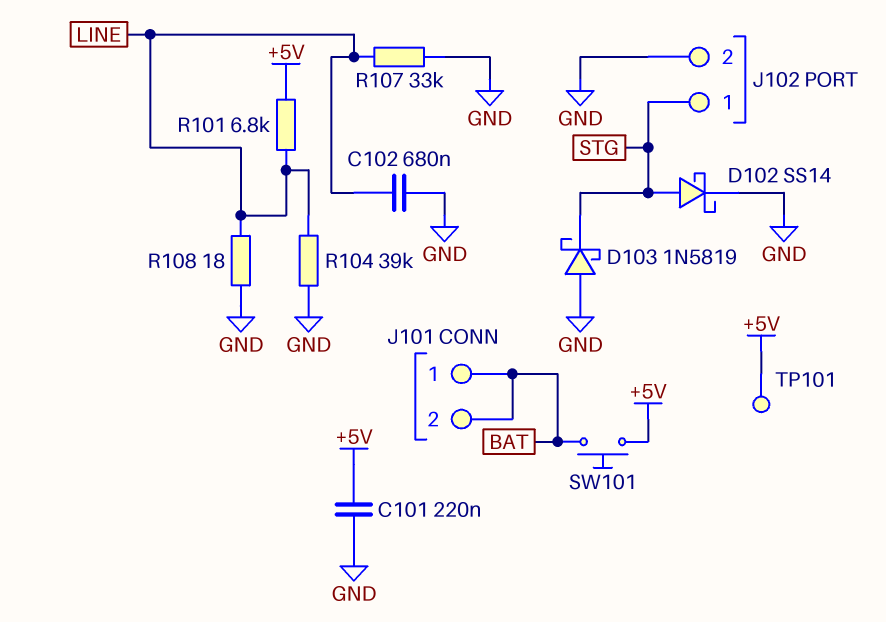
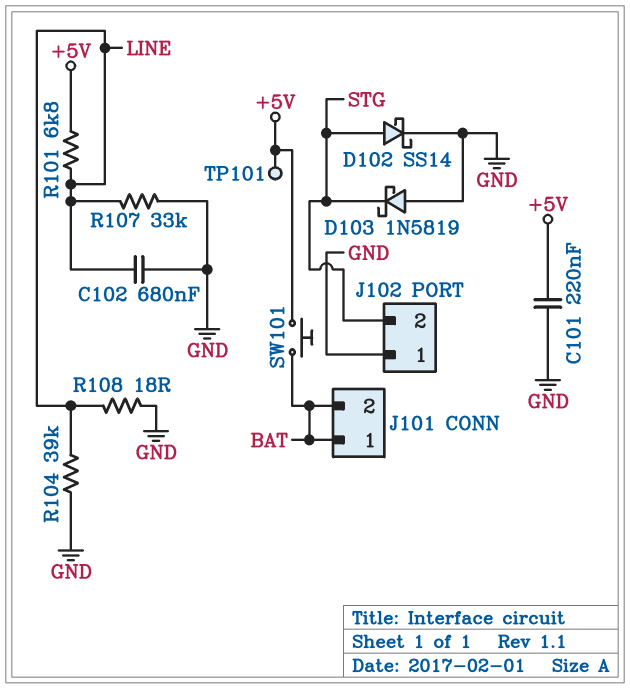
J102 pin 1: STG -> GND
J102 pin 2: GND -> STG

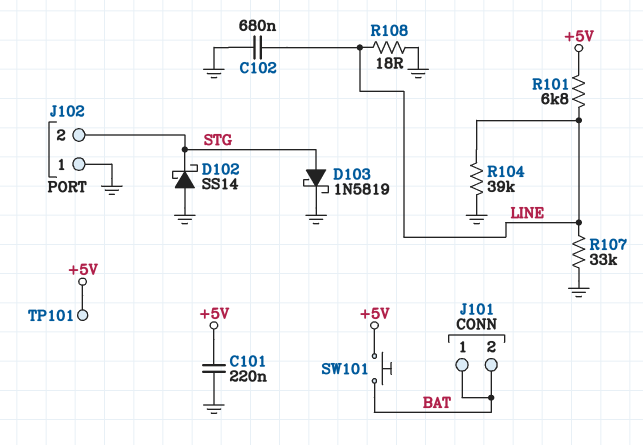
D102: schottky SS14 (A STG, K GND) -> schottky SS14 (A GND, K STG)
D103: schottky 1N5819 (A GND, K STG) -> schottky 1N5819 (A STG, K GND)

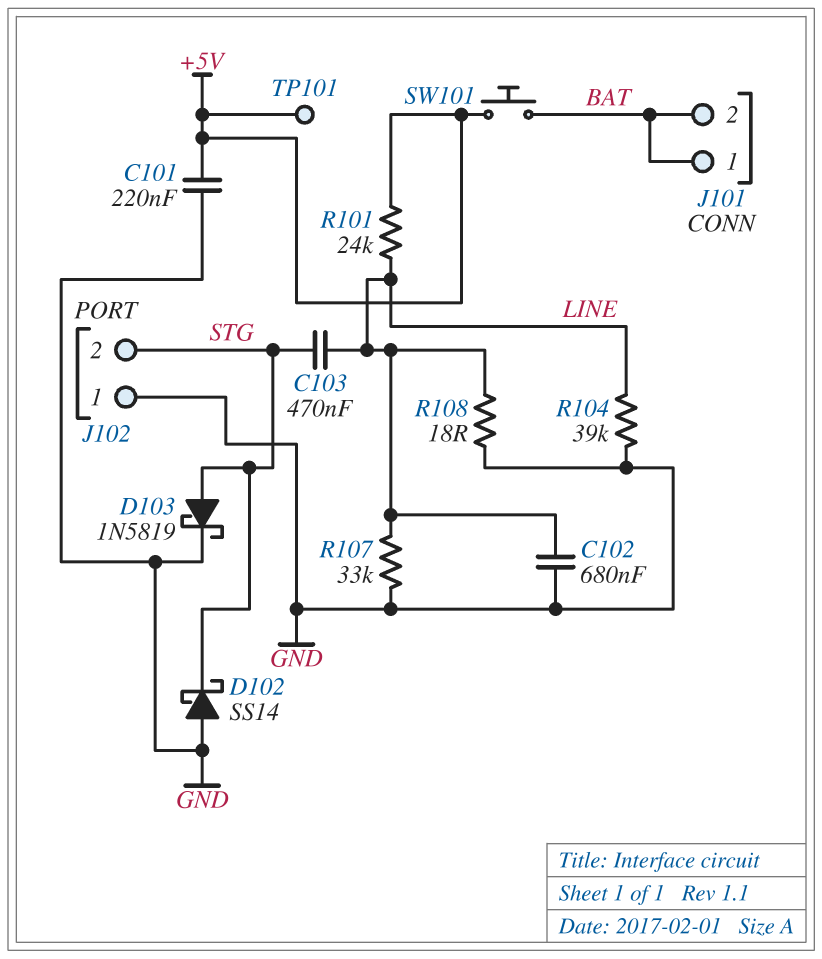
C103: none -> 470nF (LINE, STG)
R101: 6.8k (+5V, LINE) -> 24k (+5V, LINE)

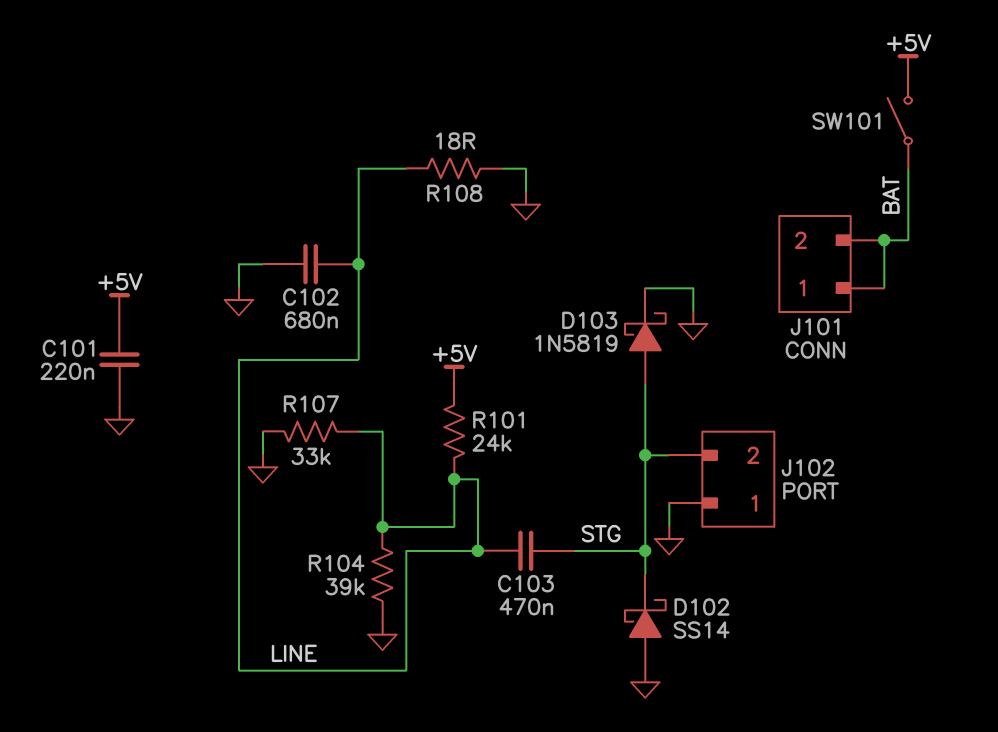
SW101: button (+5V, BAT) -> switch (+5V, BAT)
TP101: test point (+5V) -> none

